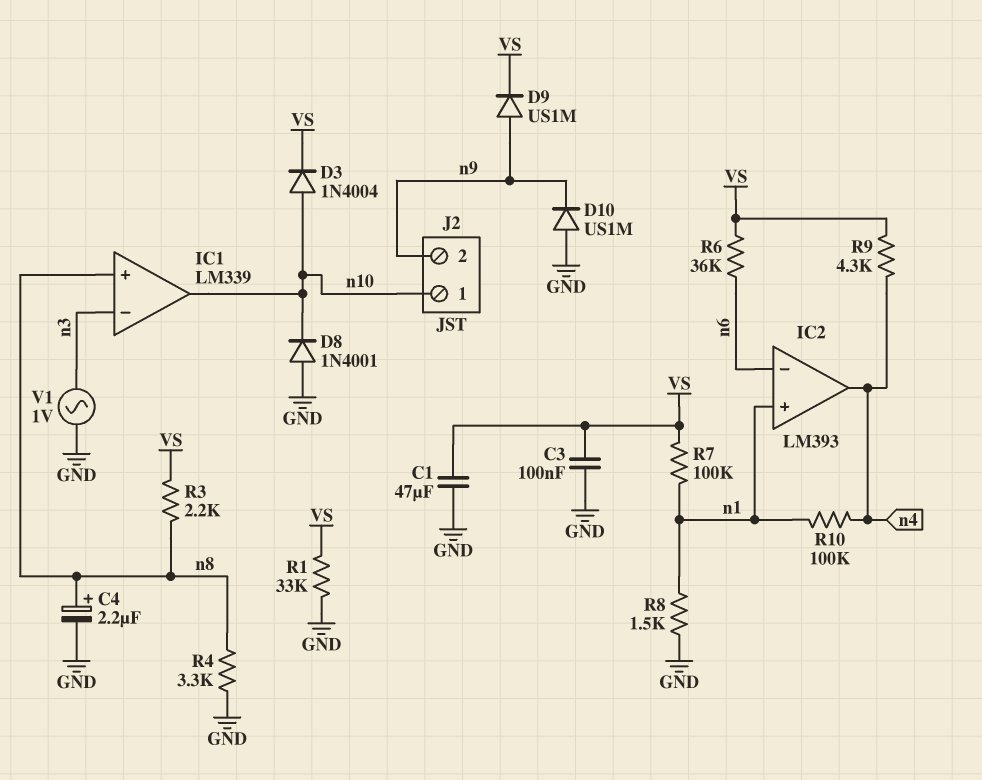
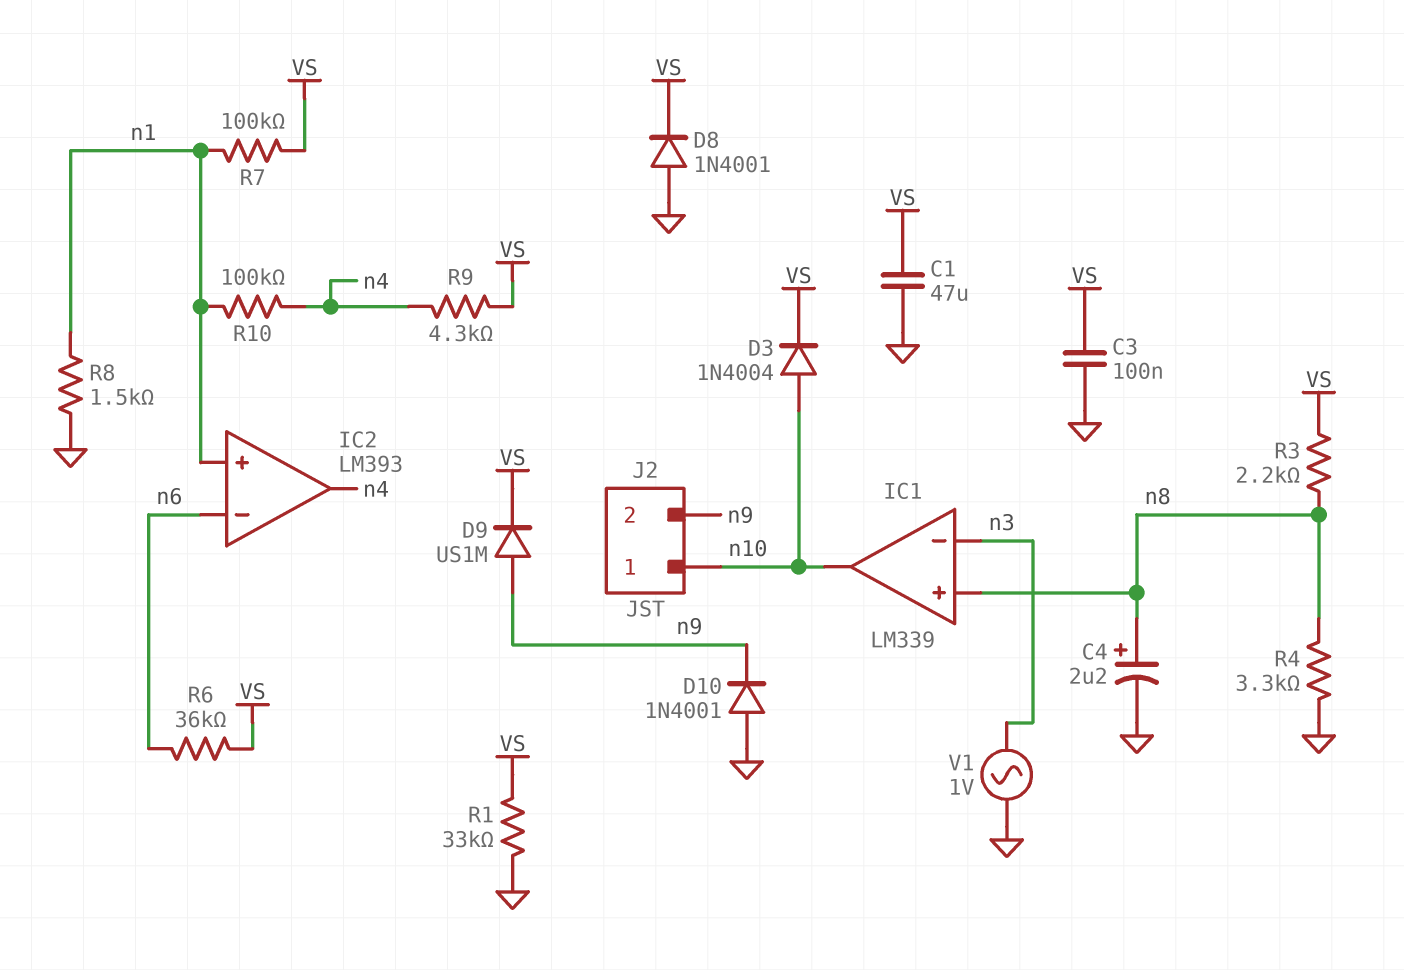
D8: diode 1N4001 (A GND, K n10) -> diode 1N4001 (A GND, K VS)
D10: diode US1M (A GND, K n9) -> diode 1N4001 (A GND, K n9)

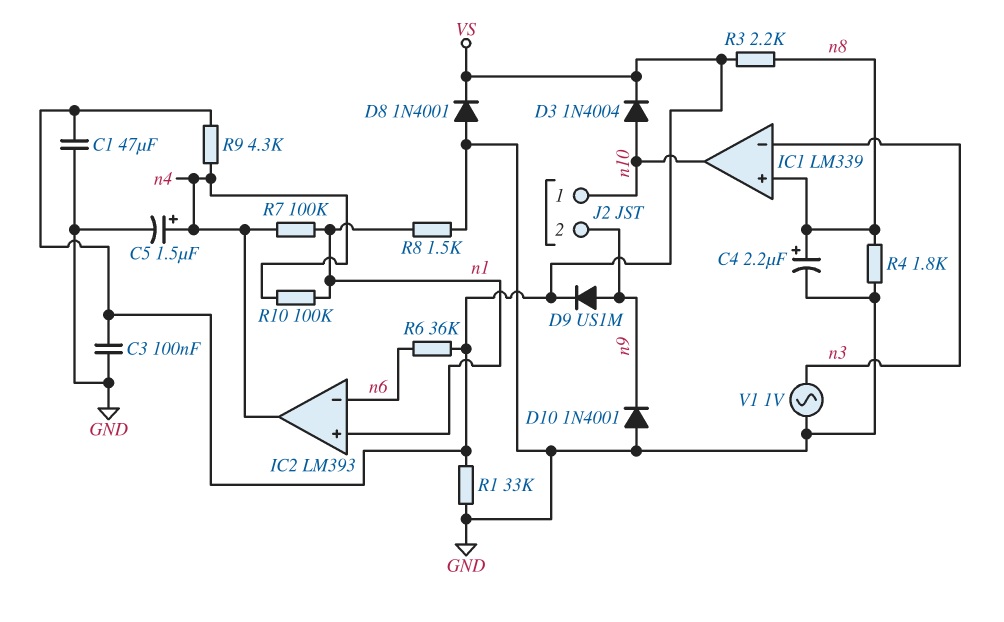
C5: none -> 1.5uF (plus n4, minus GND)
R4: 3.3k (GND, n8) -> 1.8k (GND, n8)
R7: 100k (VS, n1) -> 100k (n1, n4)

